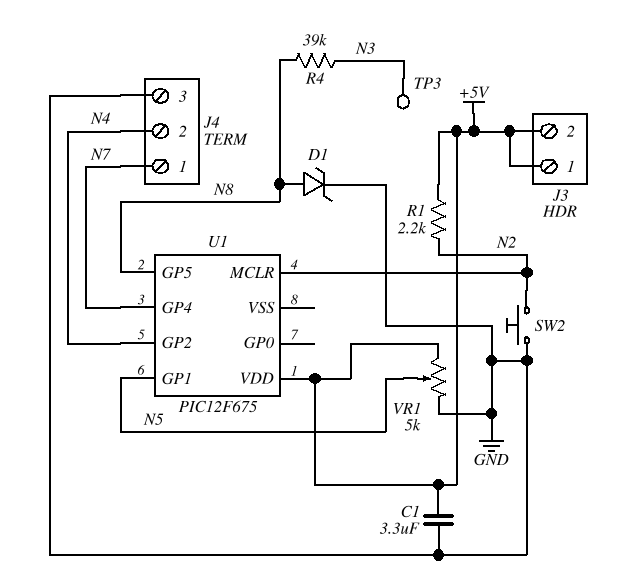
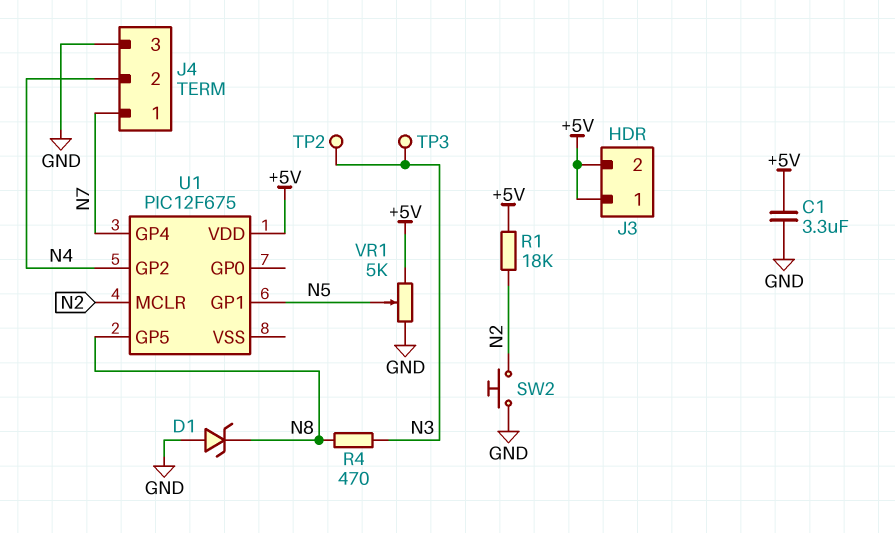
D1: zener (A N8, K GND) -> zener (A GND, K N8)
R1: 2.2k (+5V, N2) -> 18k (+5V, N2)
R4: 39k (N3, N8) -> 470 (N3, N8)
TP2: none -> test point (N3)

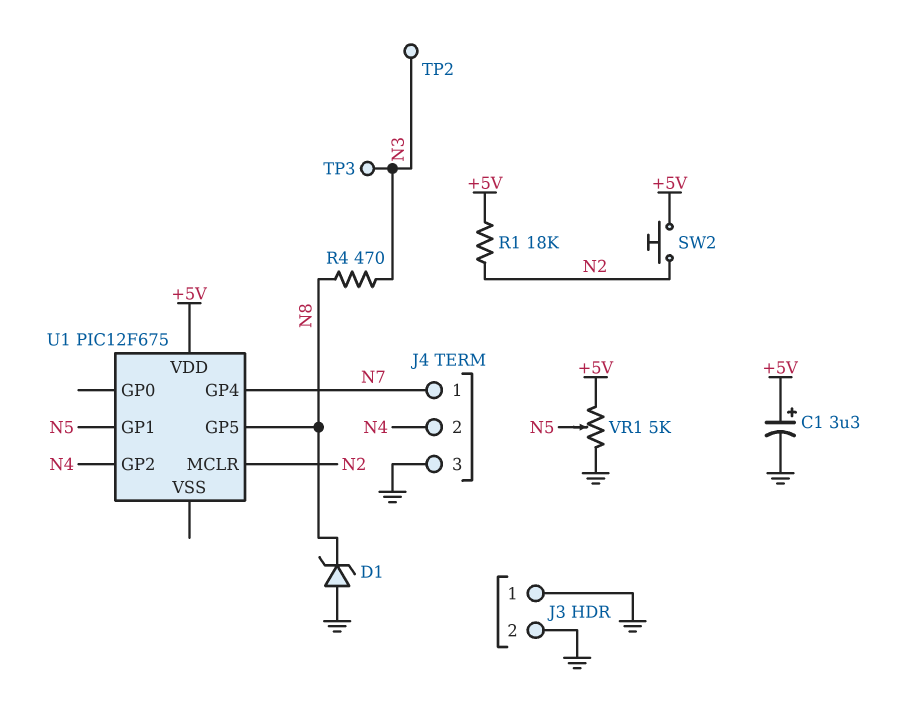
C1: 3.3uF (+5V, GND) -> 3.3uF (plus +5V, minus GND)
J3 pin 1: +5V -> GND
J3 pin 2: +5V -> GND
SW2: button (GND, N2) -> button (+5V, N2)

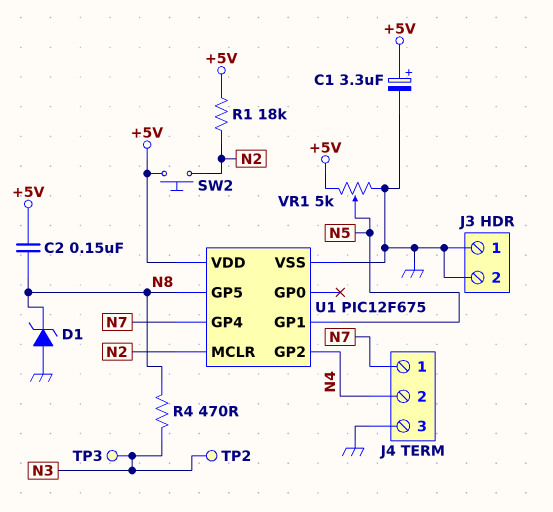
C2: none -> 150nF (+5V, N8)
U1 pin VSS: none -> GND

